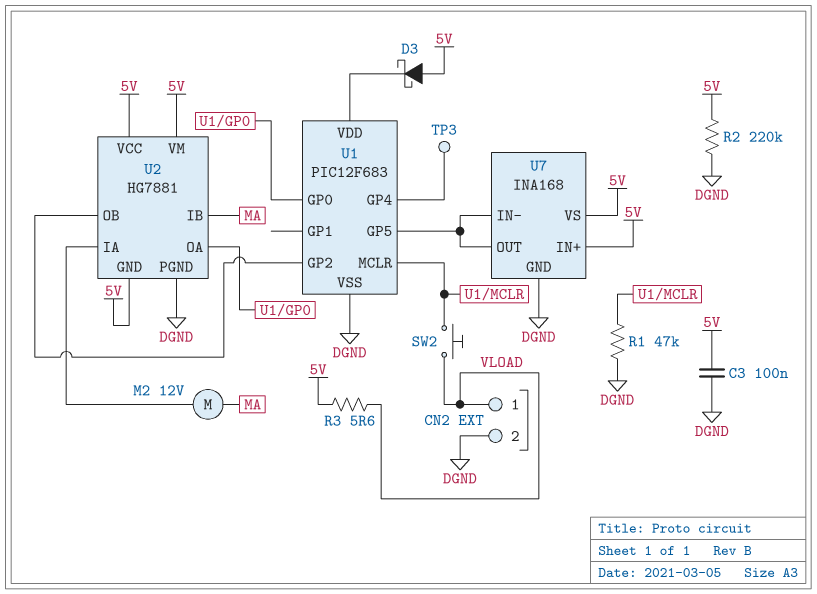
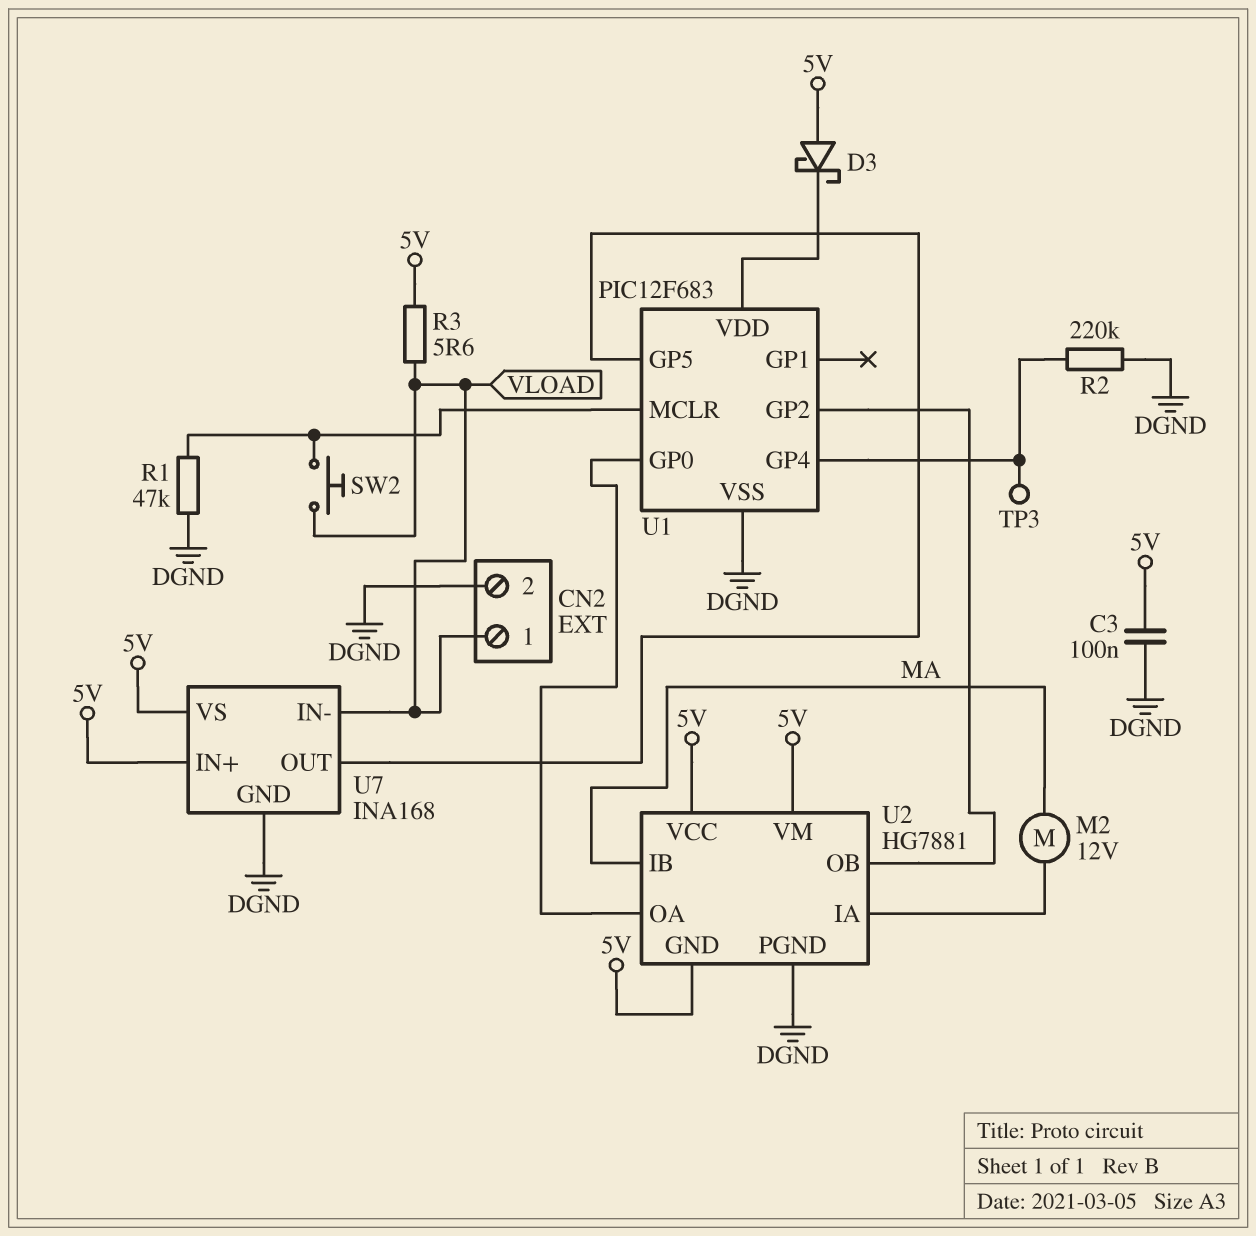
R2: 220k (5V, DGND) -> 220k (DGND, U1/GP4)
U7 pin IN-: U1/GP5 -> VLOAD

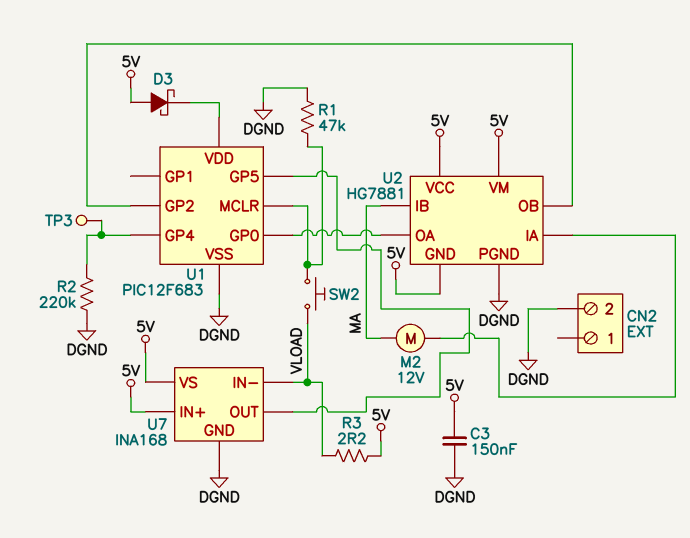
C3: 100nF (5V, DGND) -> 150nF (5V, DGND)
CN2 pin 1: VLOAD -> none
R3: 5.6 (5V, VLOAD) -> 2.2 (5V, VLOAD)

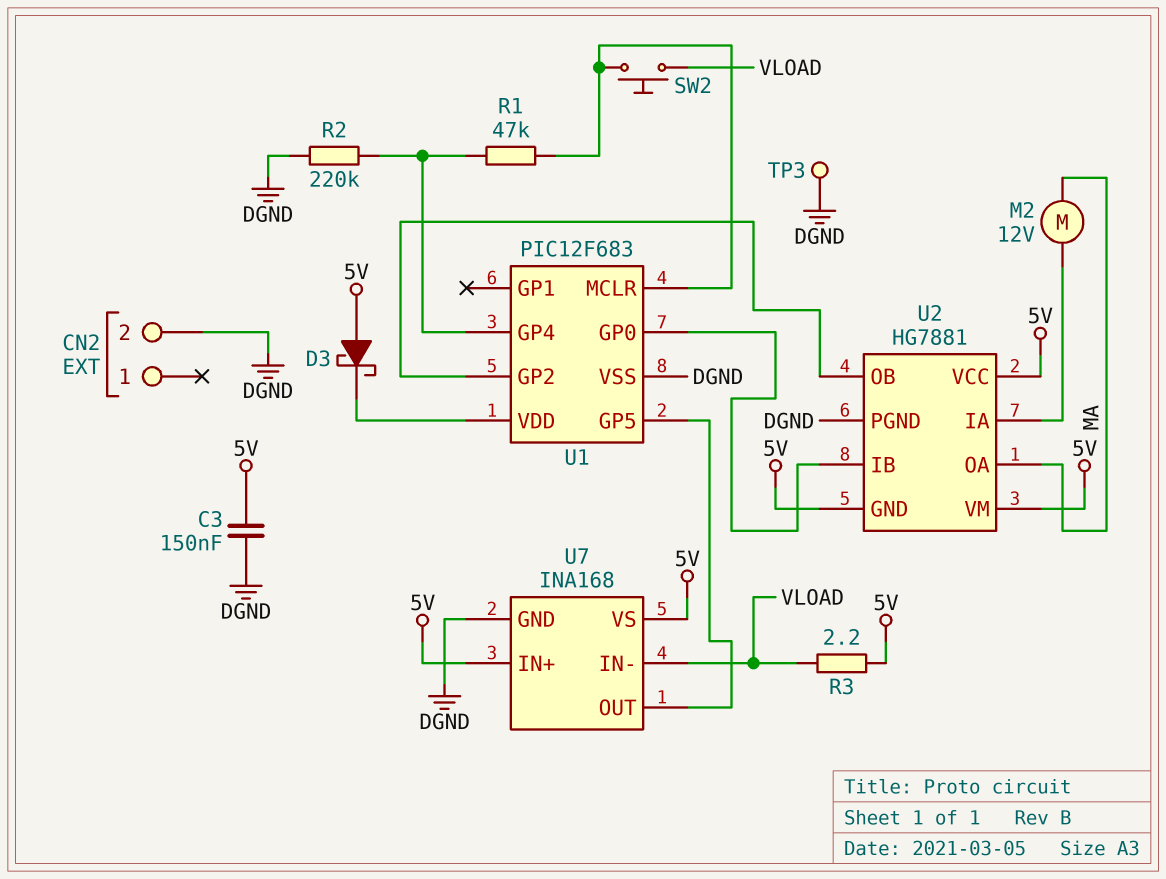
R1: 47k (DGND, U1/MCLR) -> 47k (U1/GP4, U1/MCLR)
TP3: test point (U1/GP4) -> test point (DGND)
U2 pin IB: MA -> U1/GP0
U2 pin OA: U1/GP0 -> MA

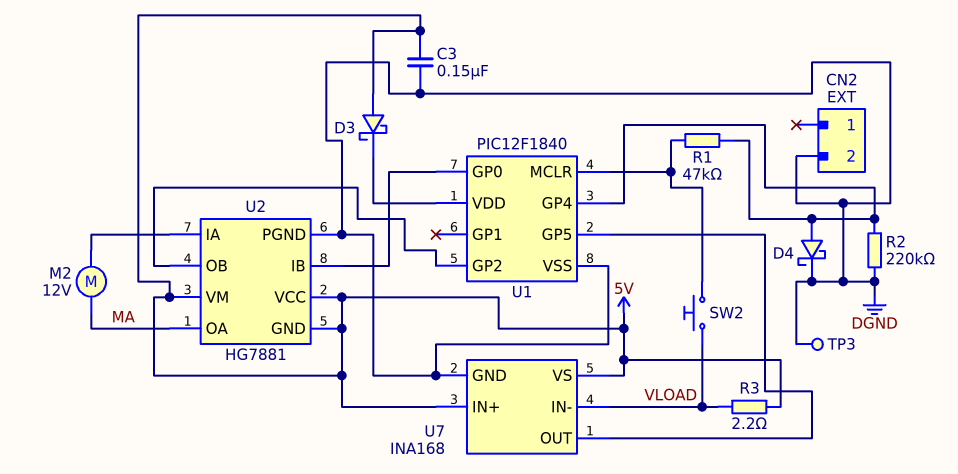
D4: none -> schottky (A U1/GP4, K DGND)
U1: PIC12F683 -> PIC12F1840

